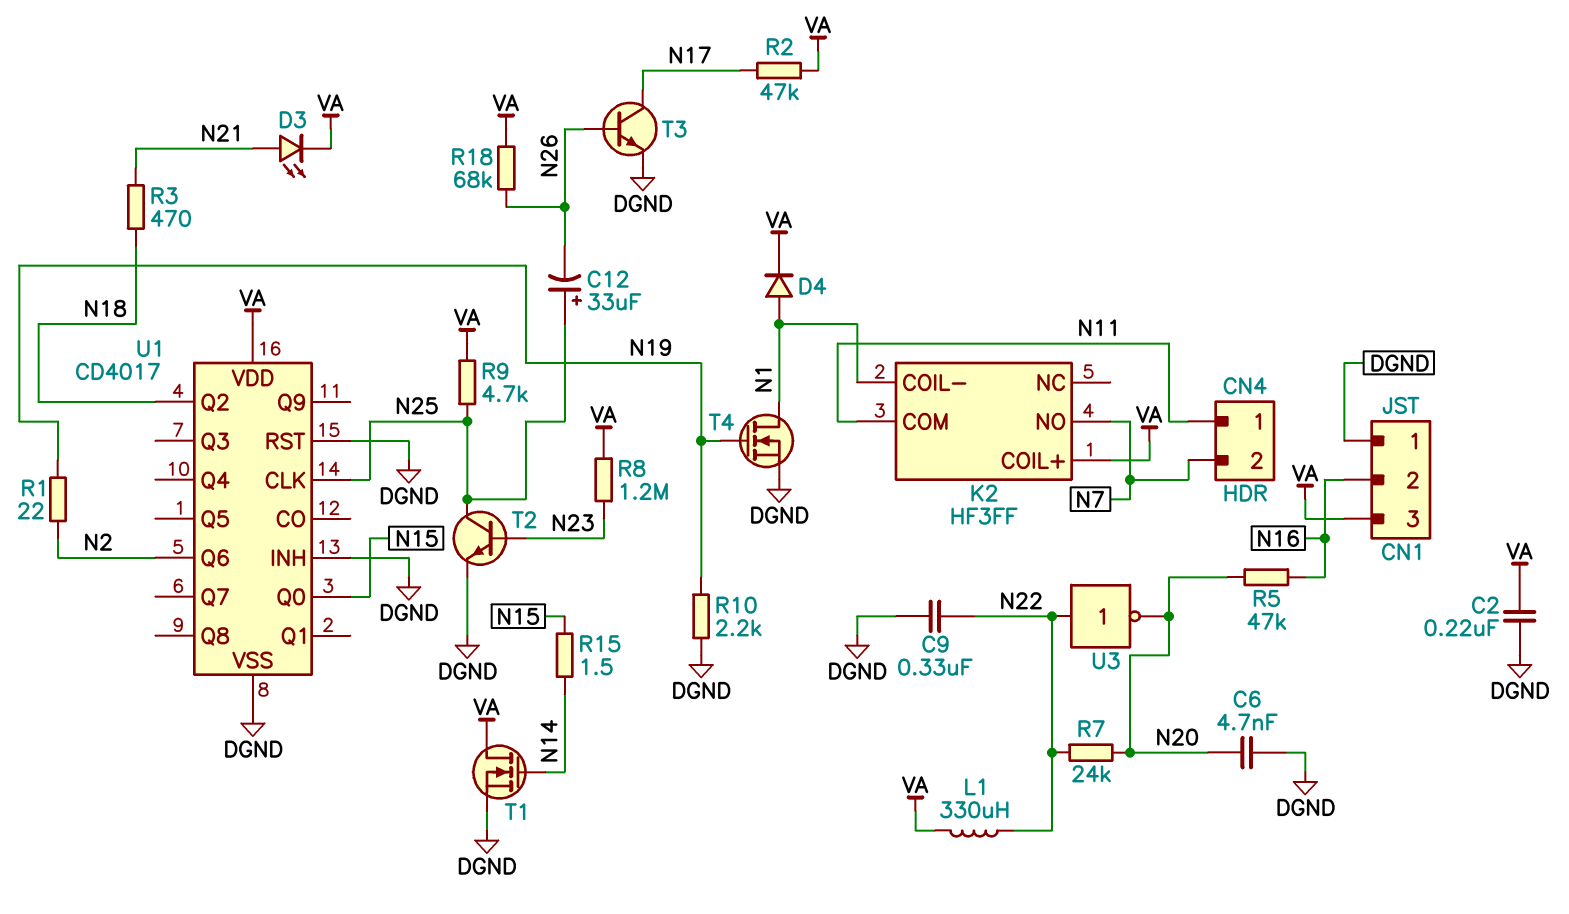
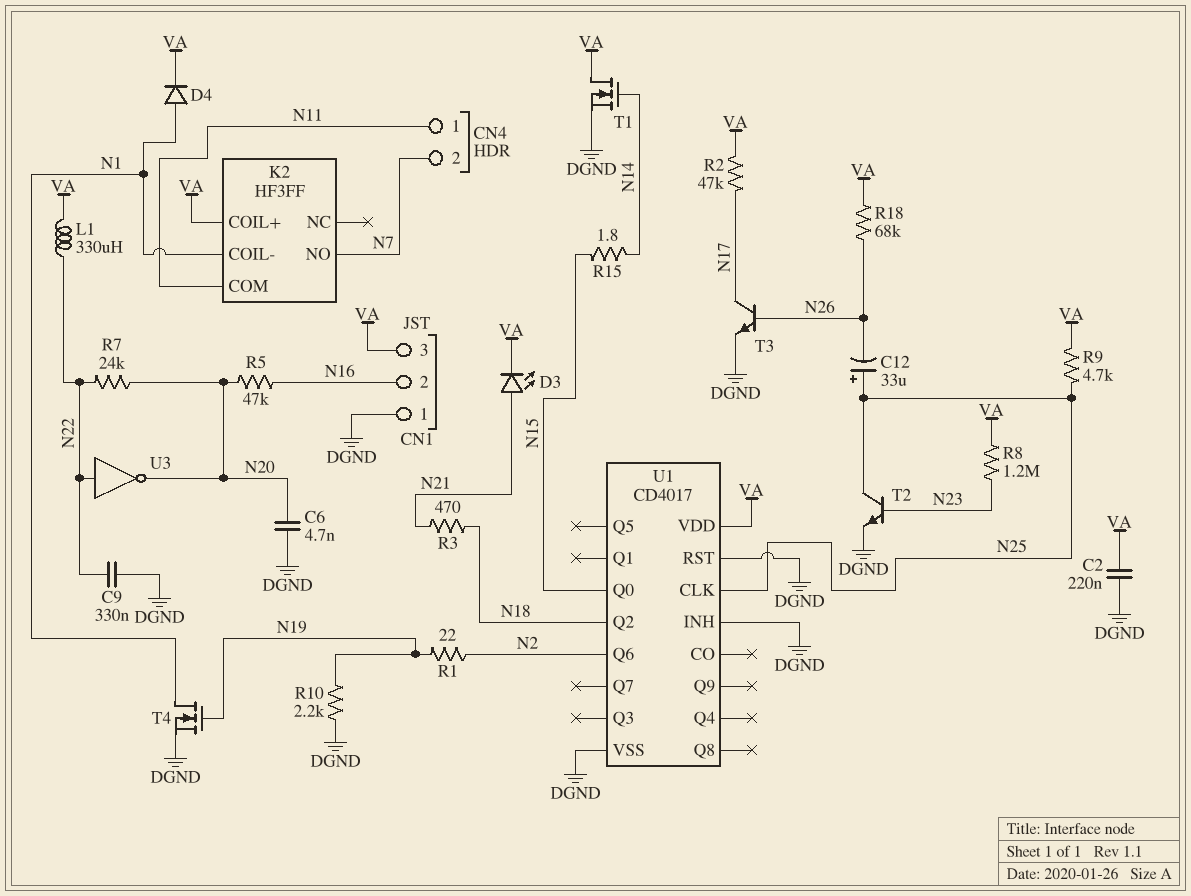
R15: 1.5 (N14, N15) -> 1.8 (N14, N15)

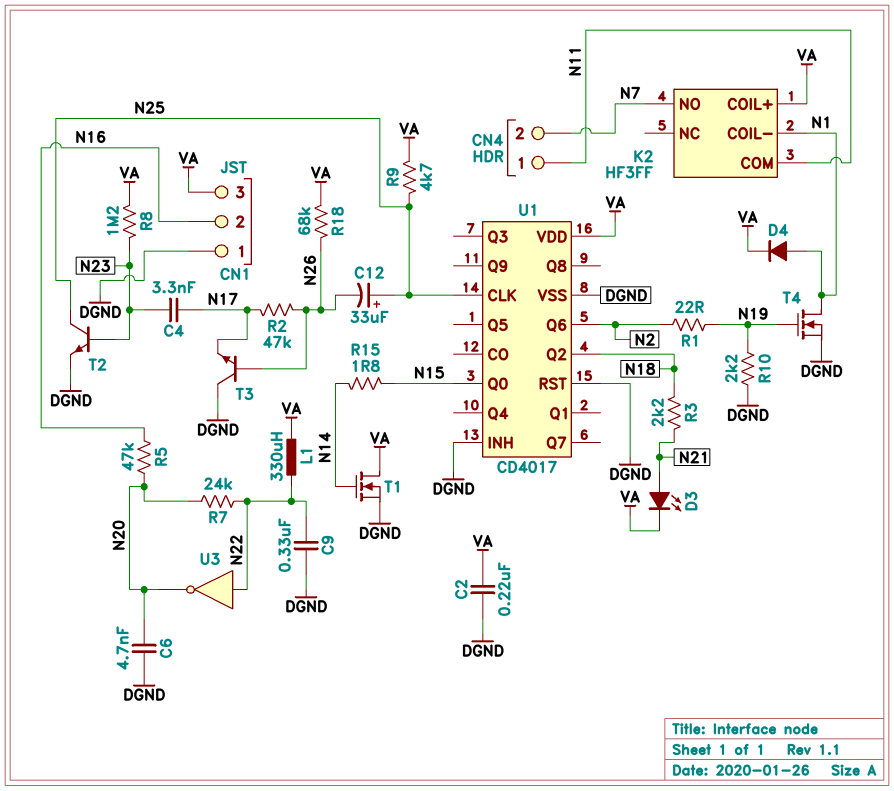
C4: none -> 3.3nF (N17, N23)
R2: 47k (N17, VA) -> 47k (N17, N26)
R3: 470 (N18, N21) -> 2.2k (N18, N21)
T3: NPN (B N26, C N17, E DGND) -> NPN (B N26, C DGND, E N17)

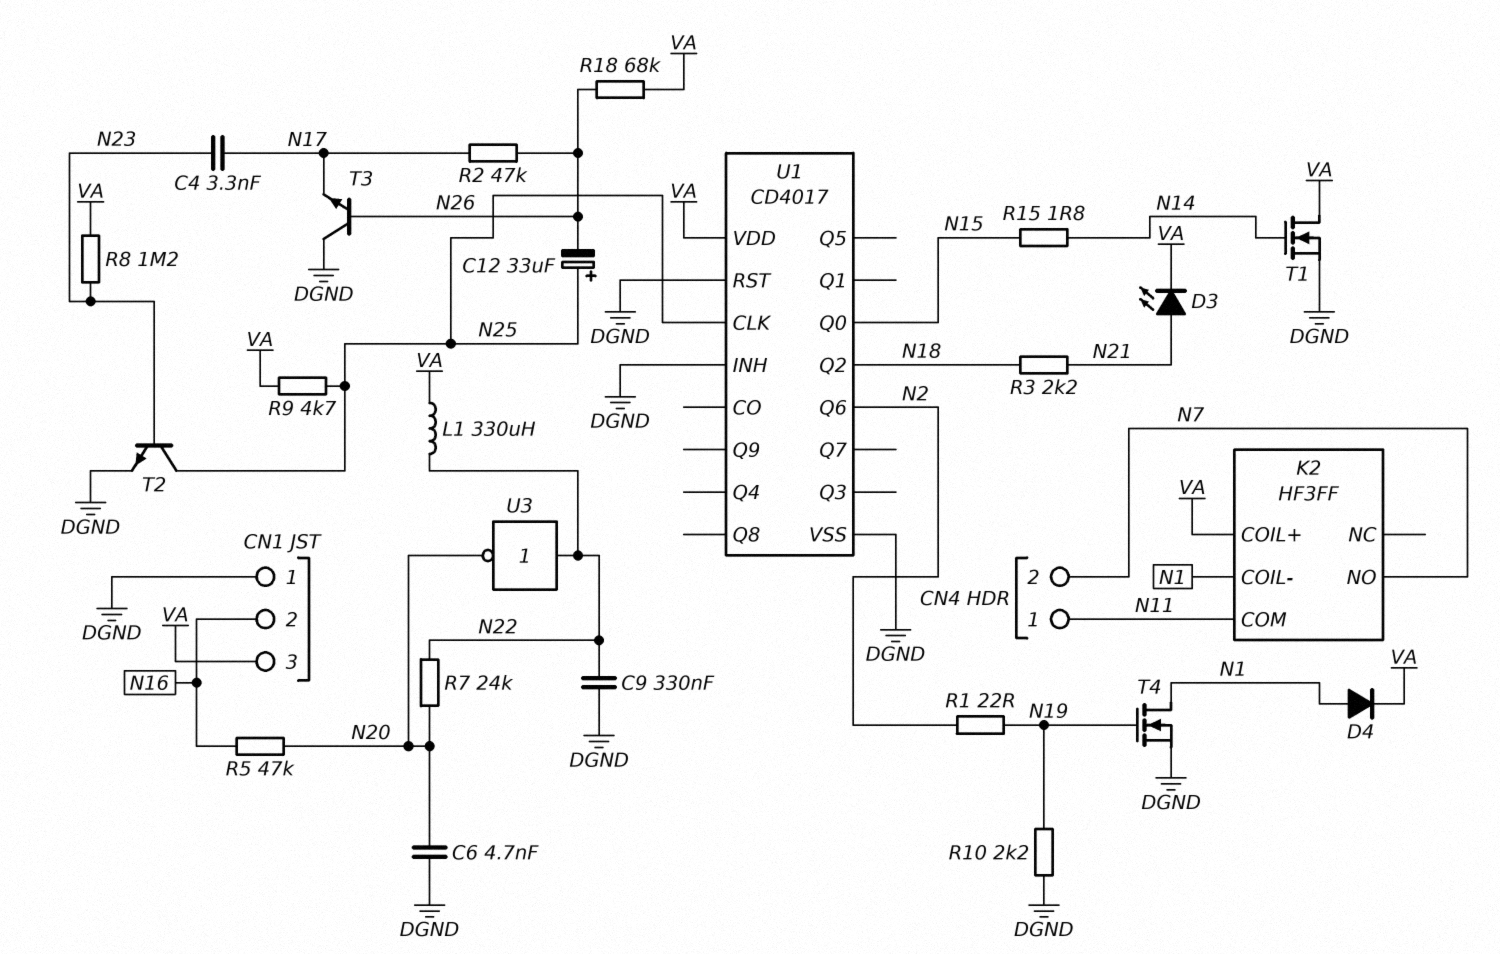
C2: 220nF (DGND, VA) -> none

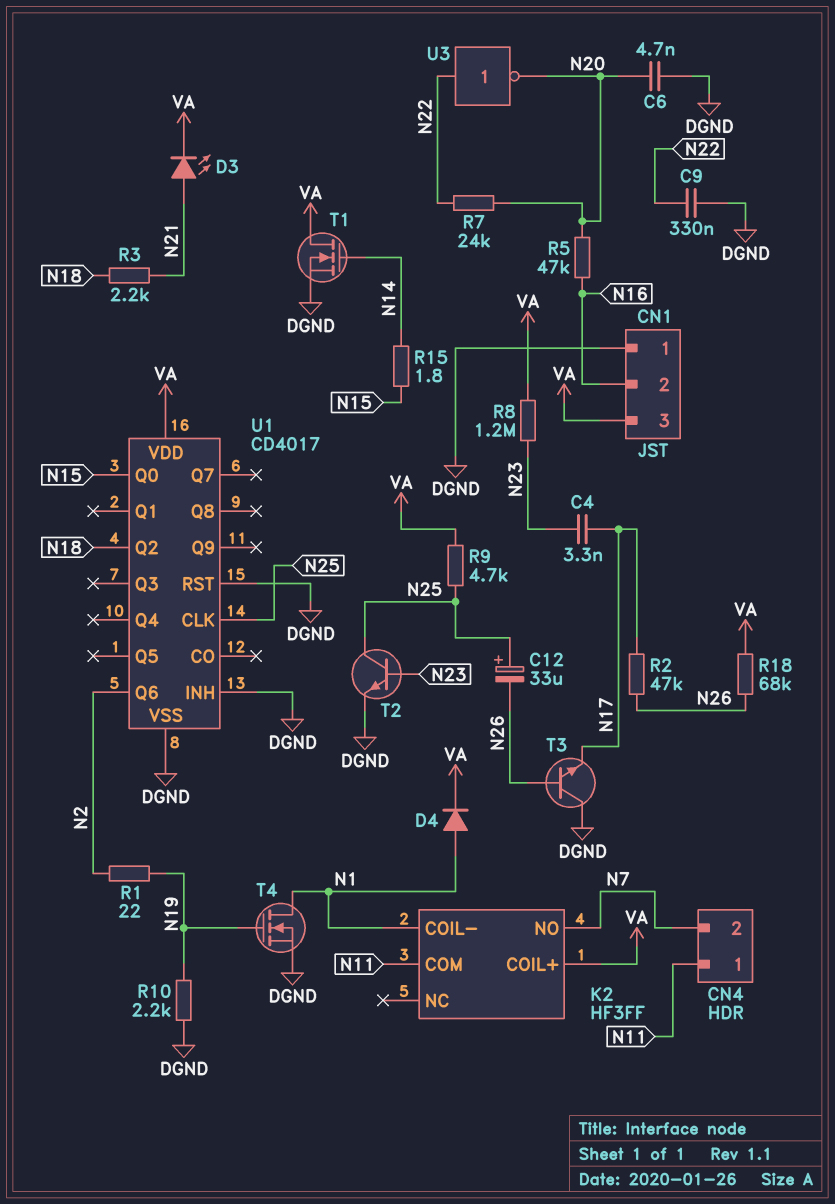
L1: 330uH (N22, VA) -> none

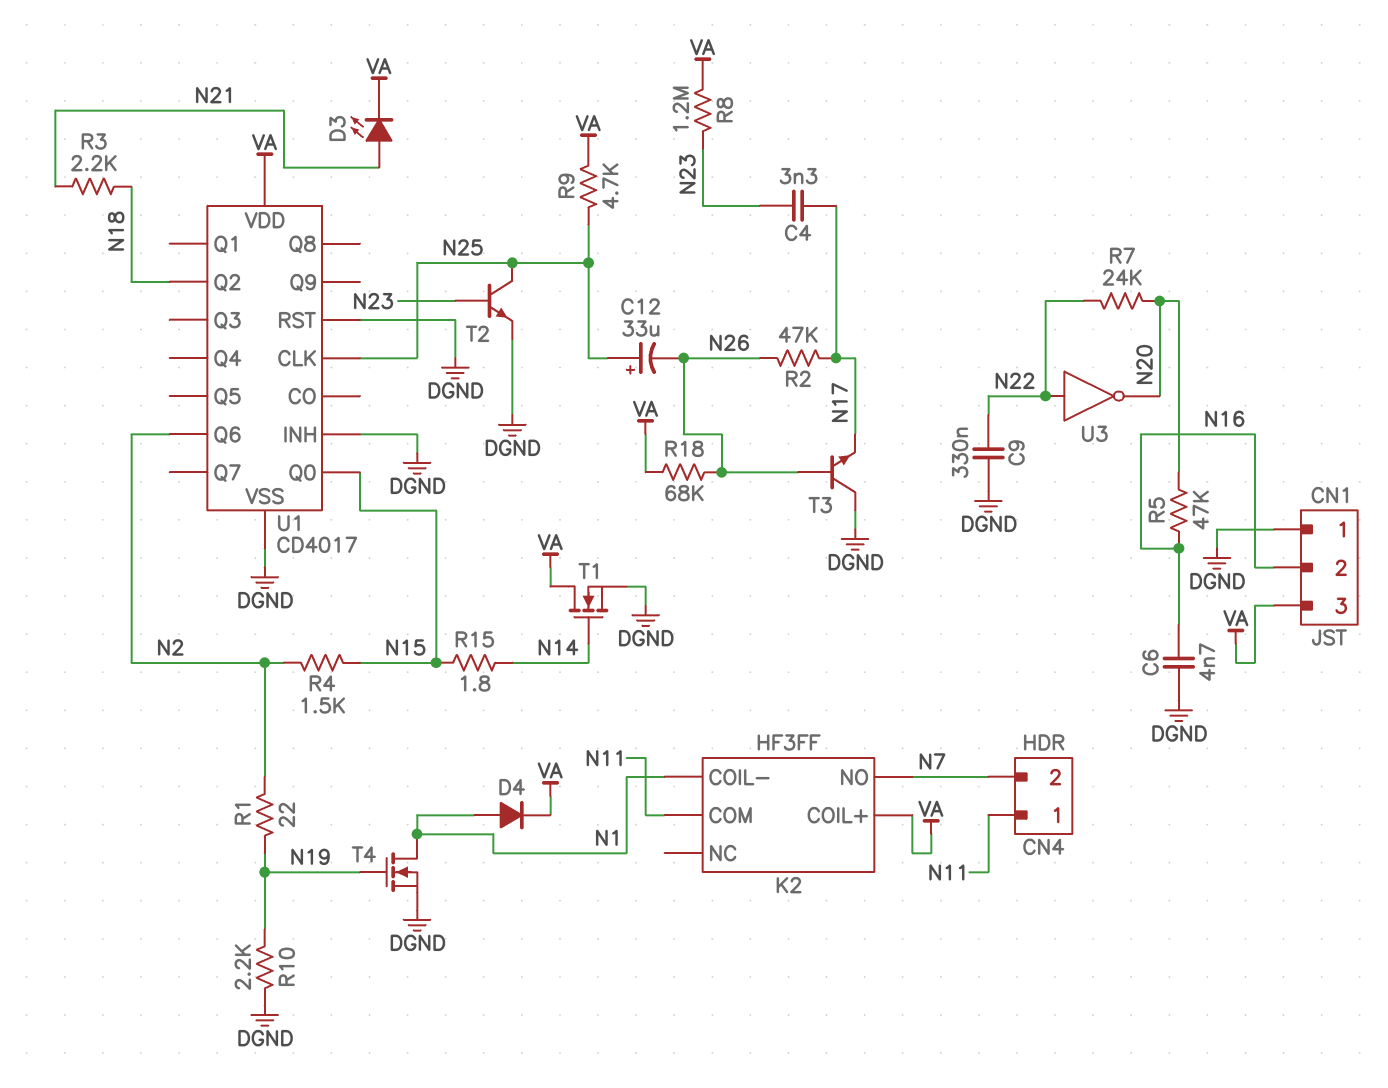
C6: 4.7nF (DGND, N20) -> 4.7nF (DGND, N16)
R4: none -> 1.5k (N2, N15)

